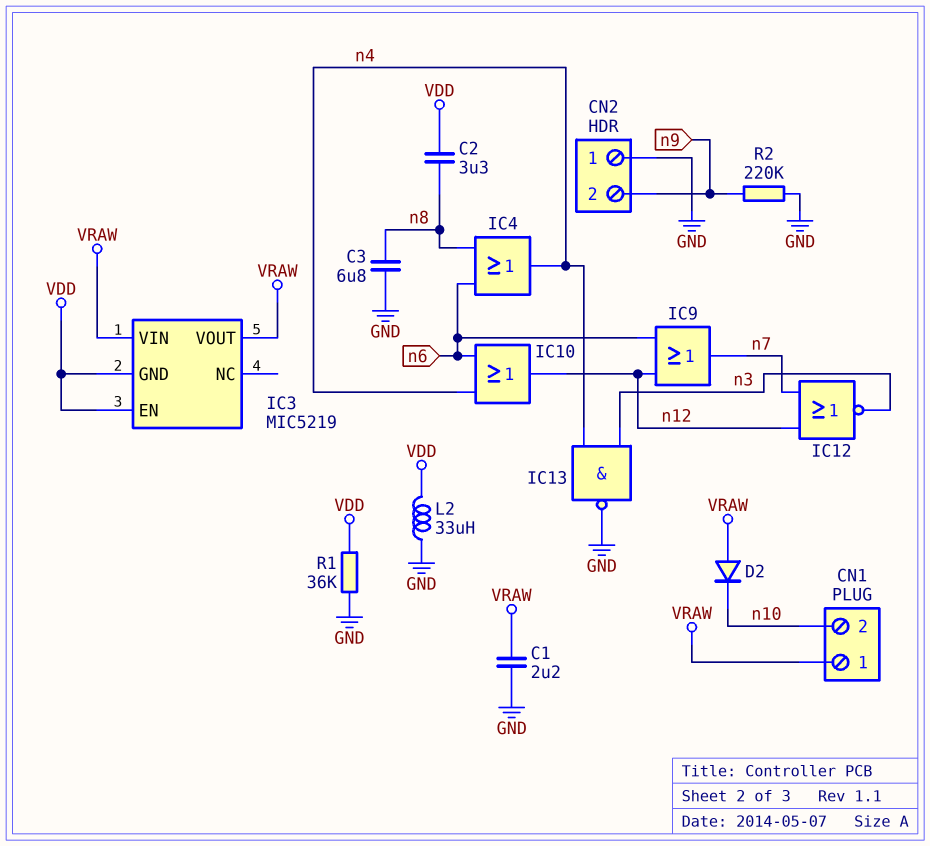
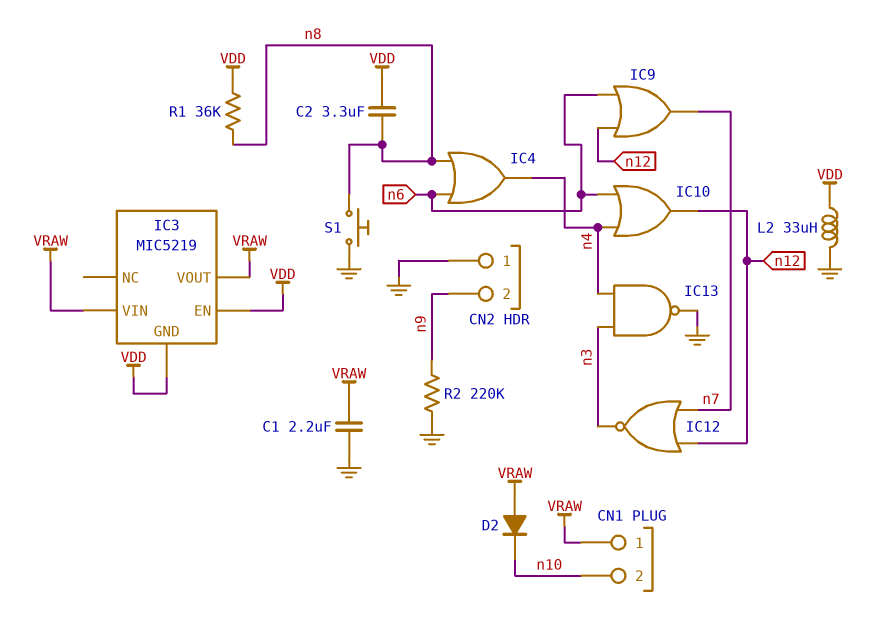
C3: 6.8uF (GND, n8) -> none
R1: 36k (GND, VDD) -> 36k (VDD, n8)
S1: none -> button (GND, n8)

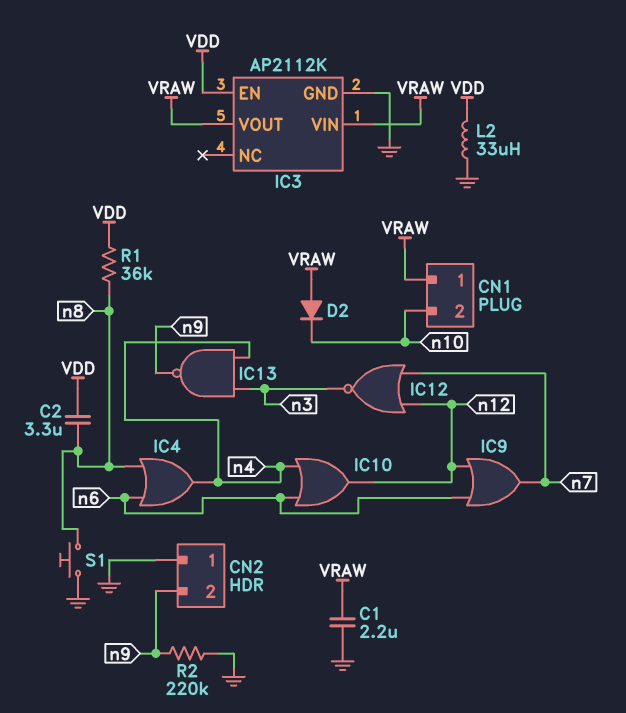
IC3: MIC5219 -> AP2112K
IC3 pin GND: VDD -> GND
IC13: NAND (in n3, in n4, out GND) -> NAND (in n3, in n4, out n9)

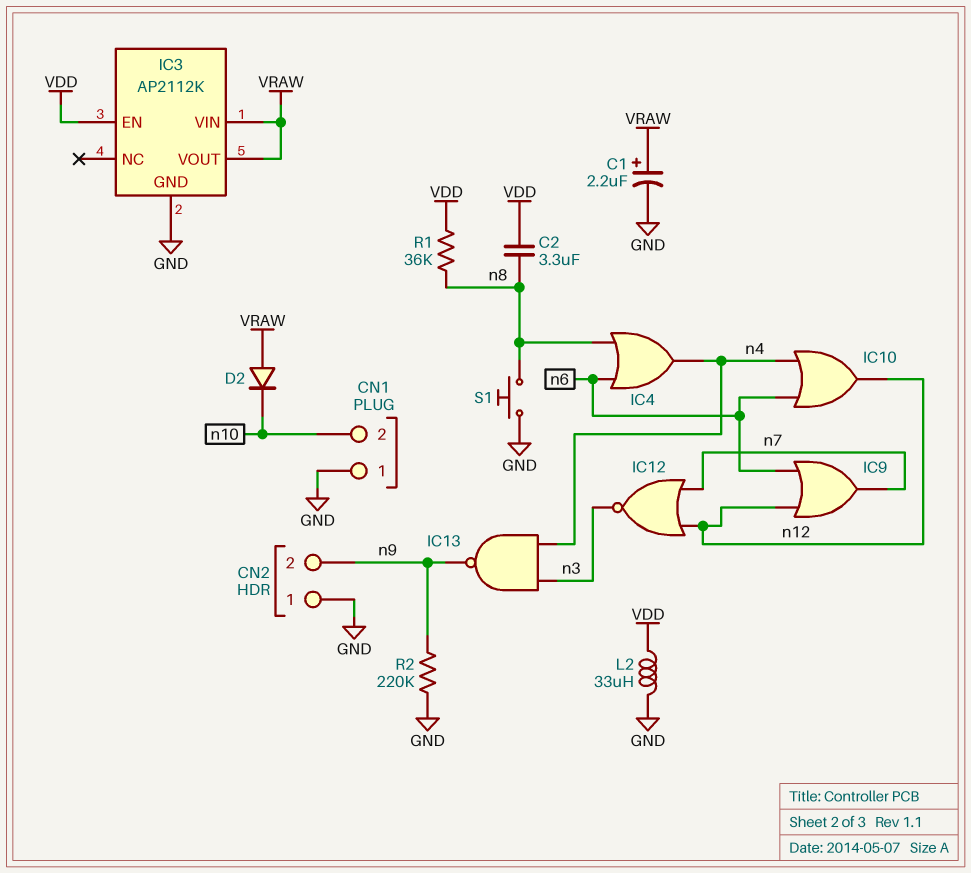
C1: 2.2uF (GND, VRAW) -> 2.2uF (plus VRAW, minus GND)
CN1 pin 1: VRAW -> GND

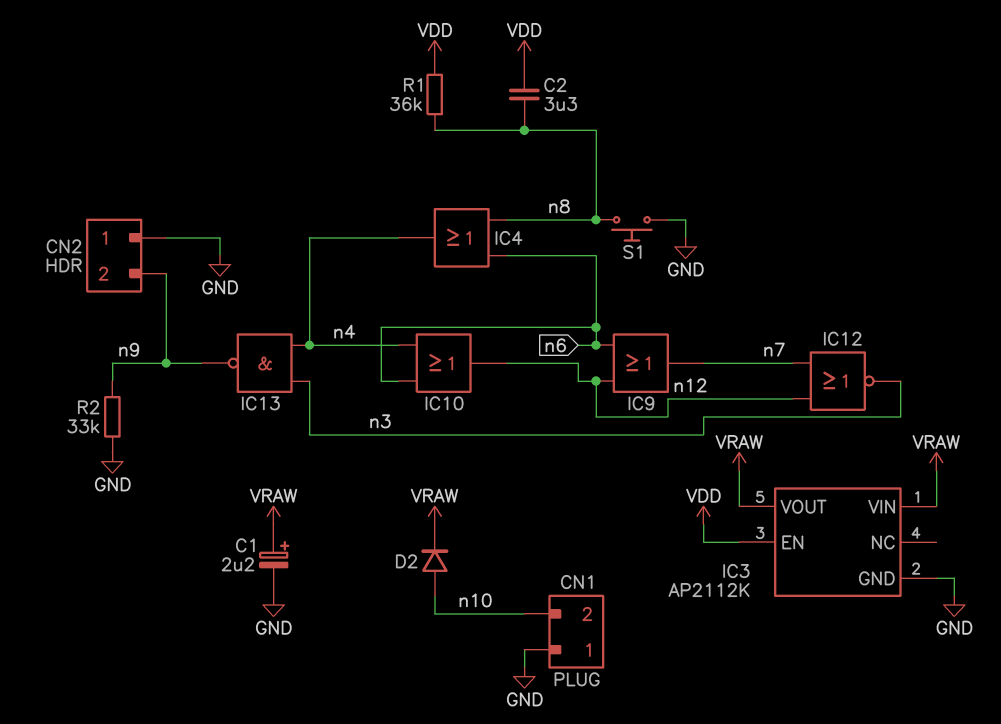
D2: diode (A VRAW, K n10) -> diode (A n10, K VRAW)
L2: 33uH (GND, VDD) -> none
R2: 220k (GND, n9) -> 33k (GND, n9)

